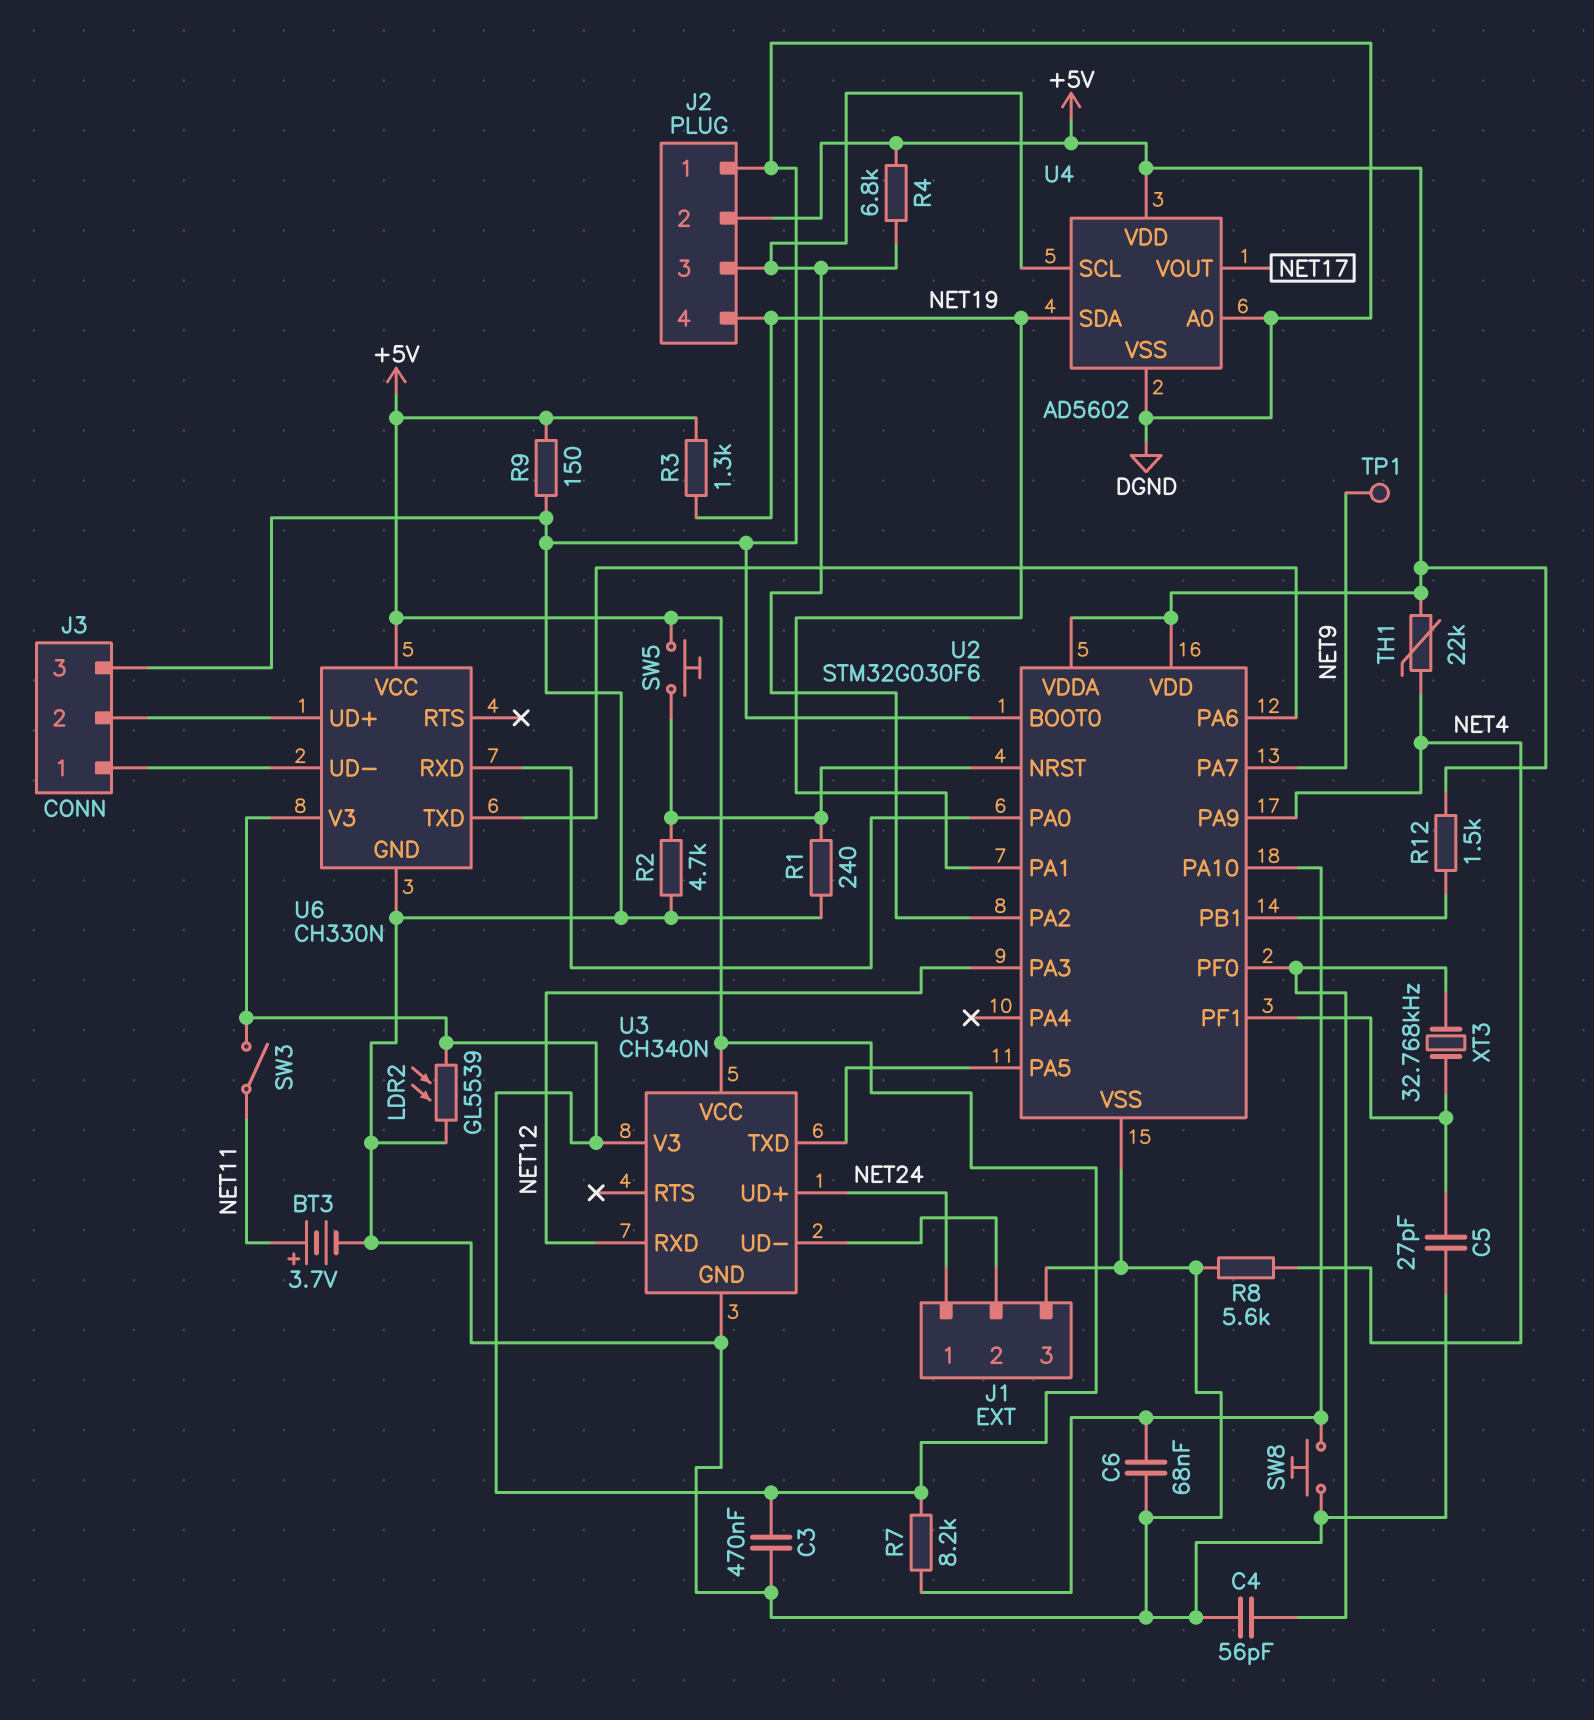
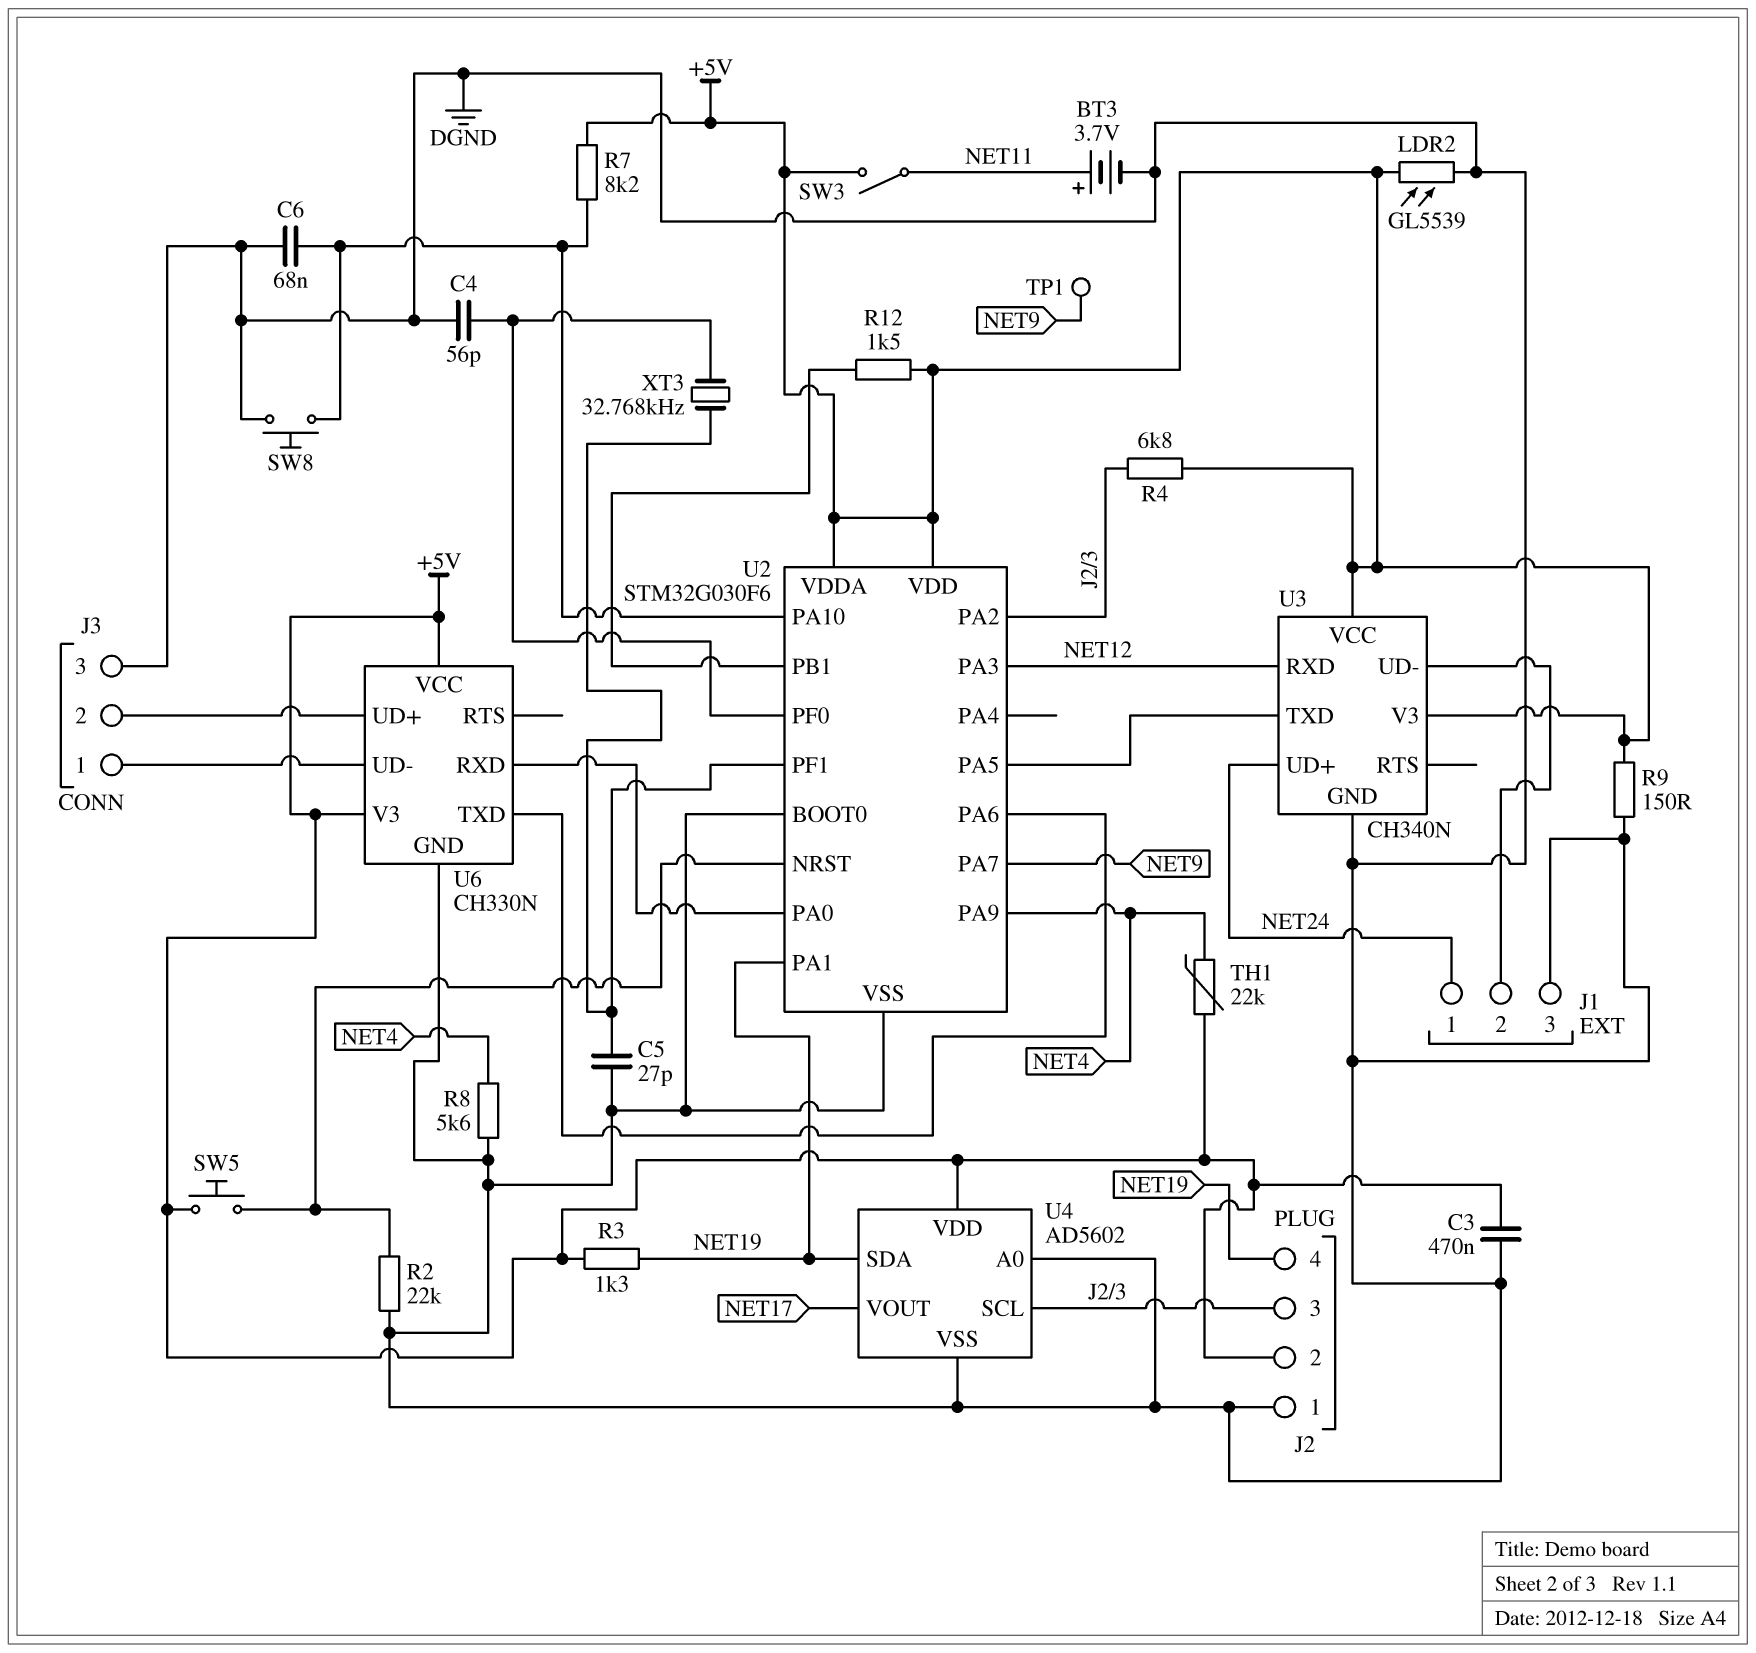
R1: 240 (DGND, U2/NRST) -> none
R2: 4.7k (DGND, U2/NRST) -> 22k (DGND, U2/NRST)

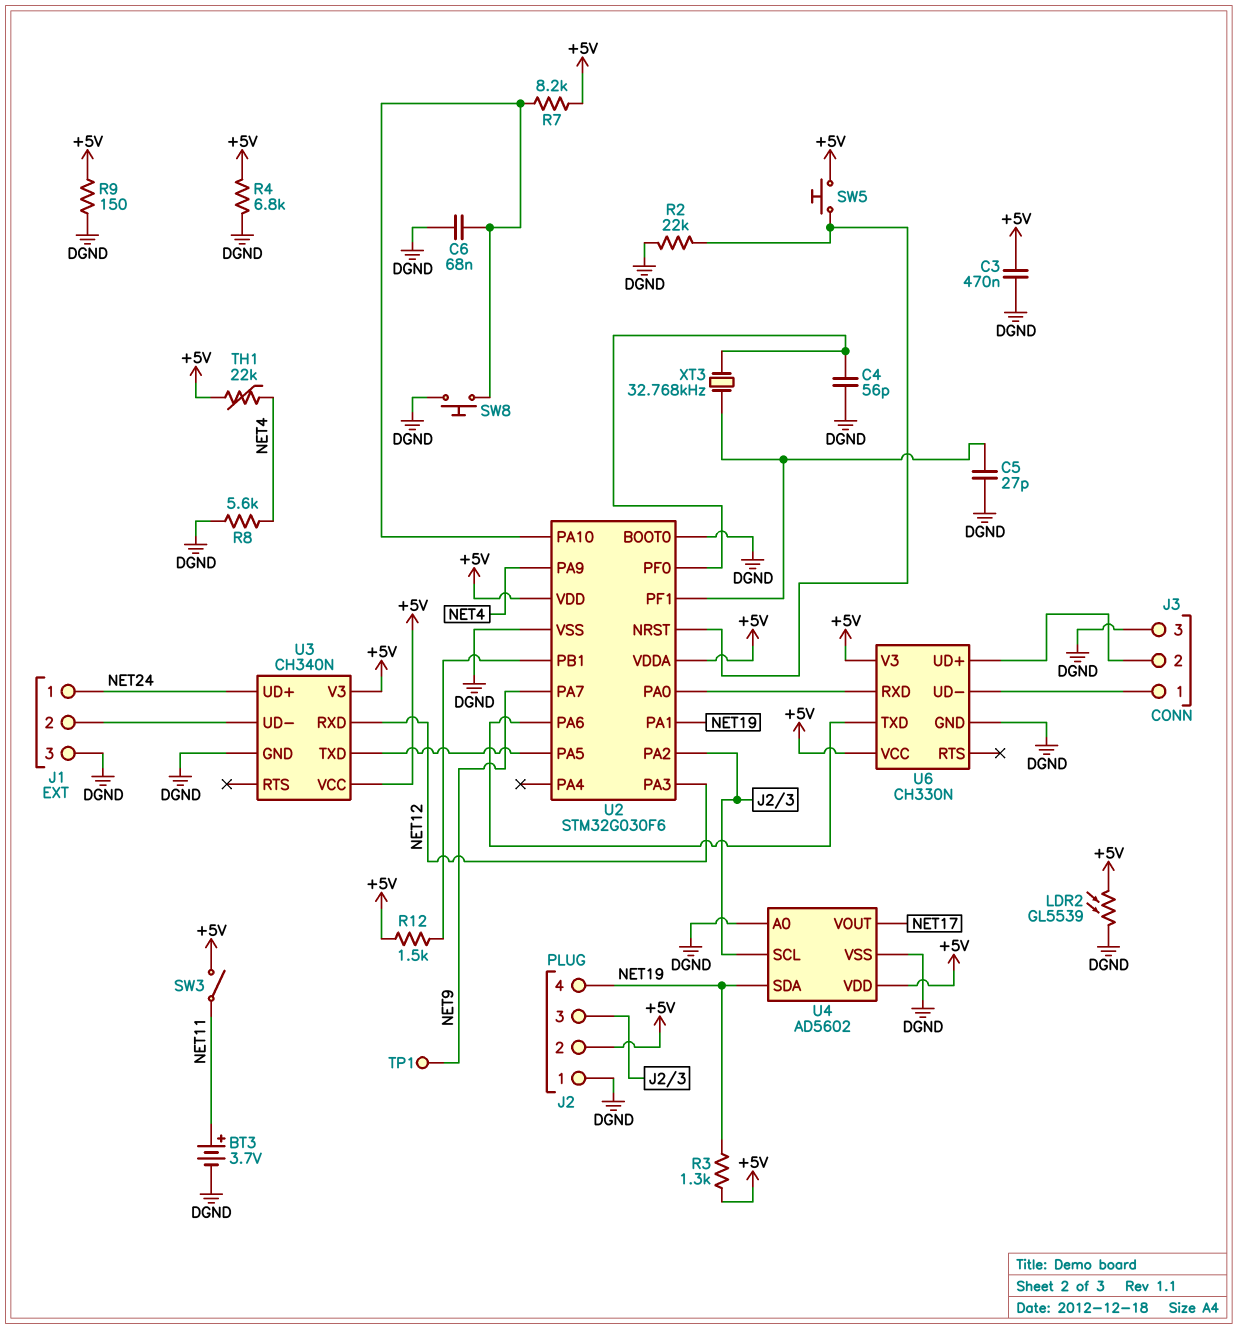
R4: 6.8k (+5V, J2/3) -> 6.8k (+5V, DGND)

